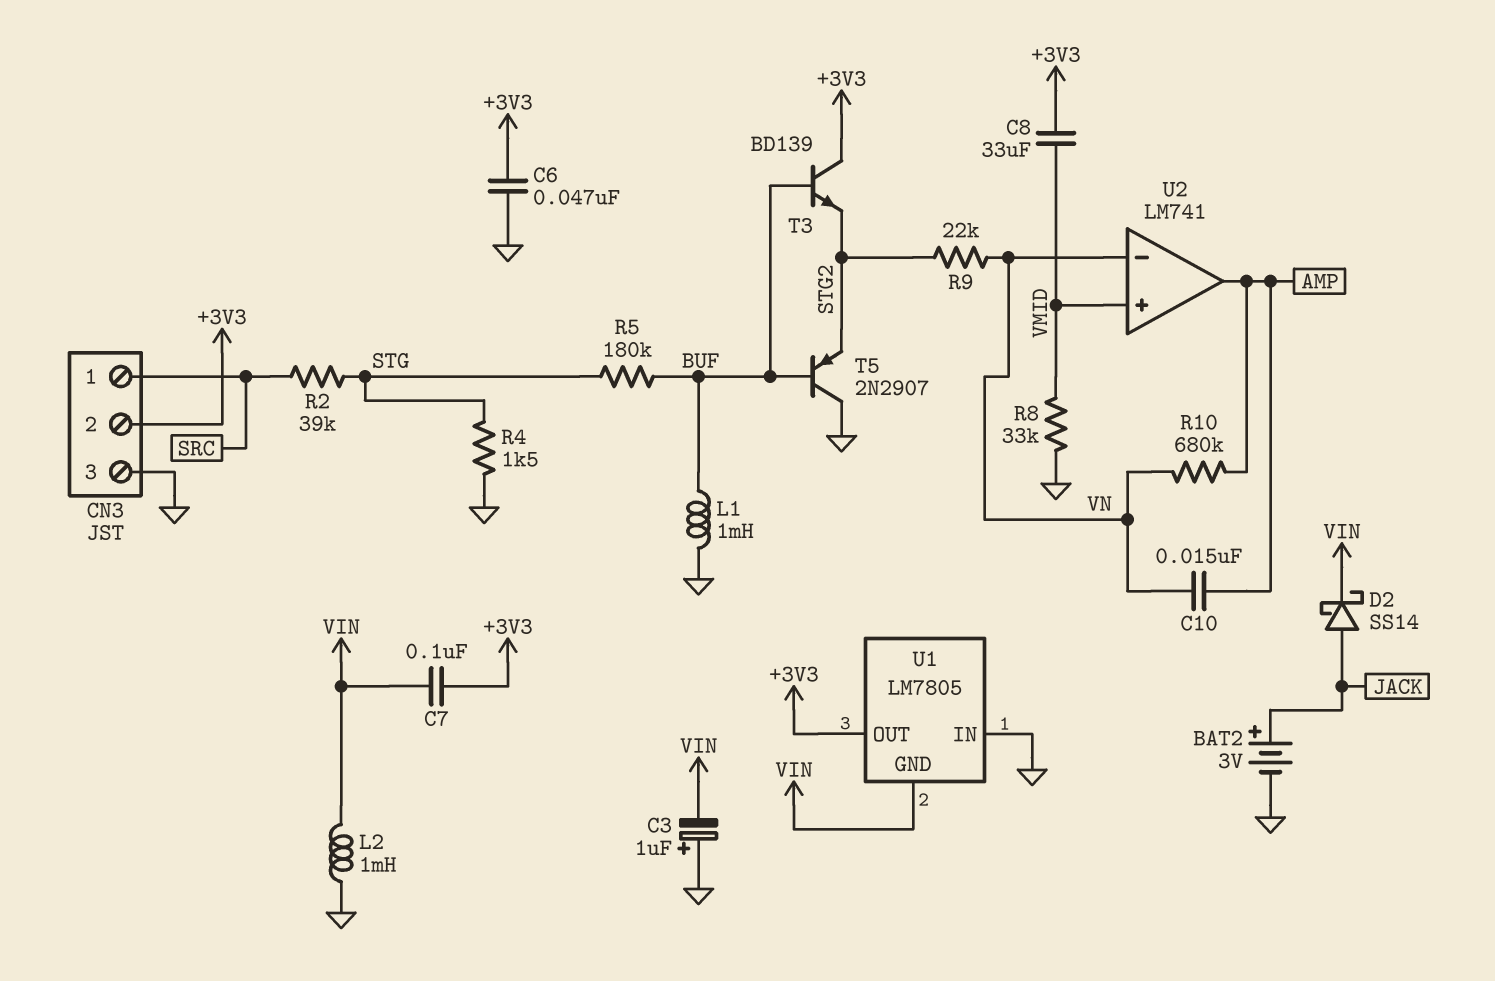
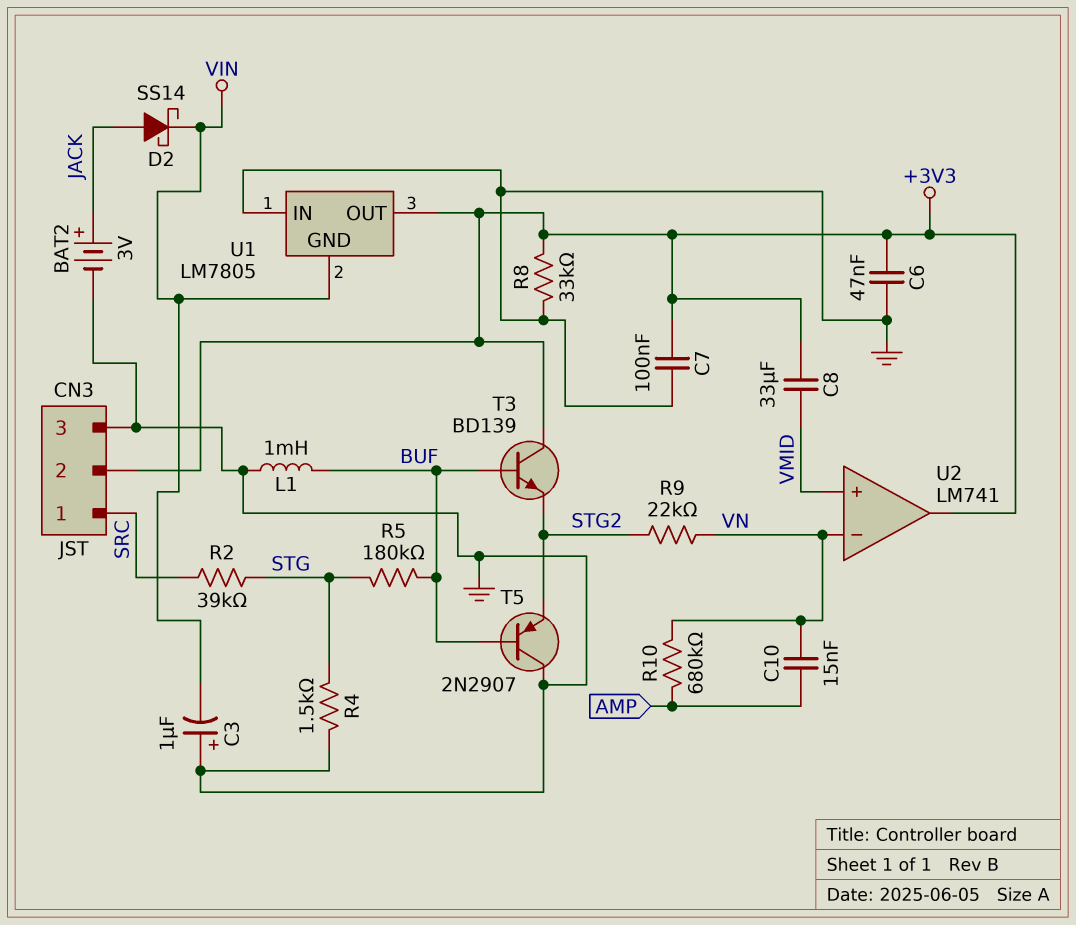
C7: 100nF (+3V3, VIN) -> 100nF (+3V3, GND)
L2: 1mH (GND, VIN) -> none
R8: 33k (GND, VMID) -> 33k (+3V3, GND)
U2 pin out: AMP -> +3V3

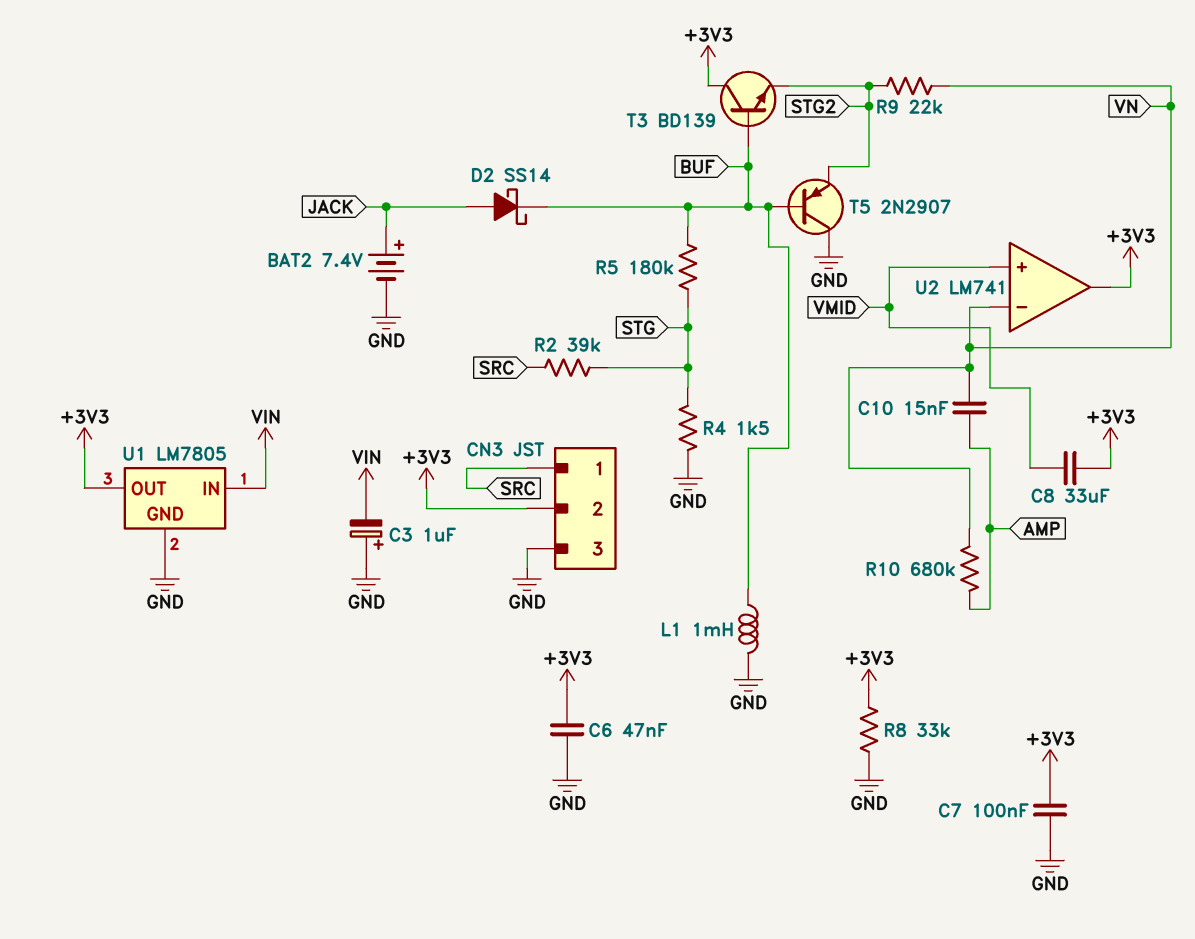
BAT2: 3V (plus JACK, minus GND) -> 7.4V (plus JACK, minus GND)
D2: schottky SS14 (A JACK, K VIN) -> schottky SS14 (A JACK, K BUF)
U1 pin GND: VIN -> GND
U1 pin IN: GND -> VIN

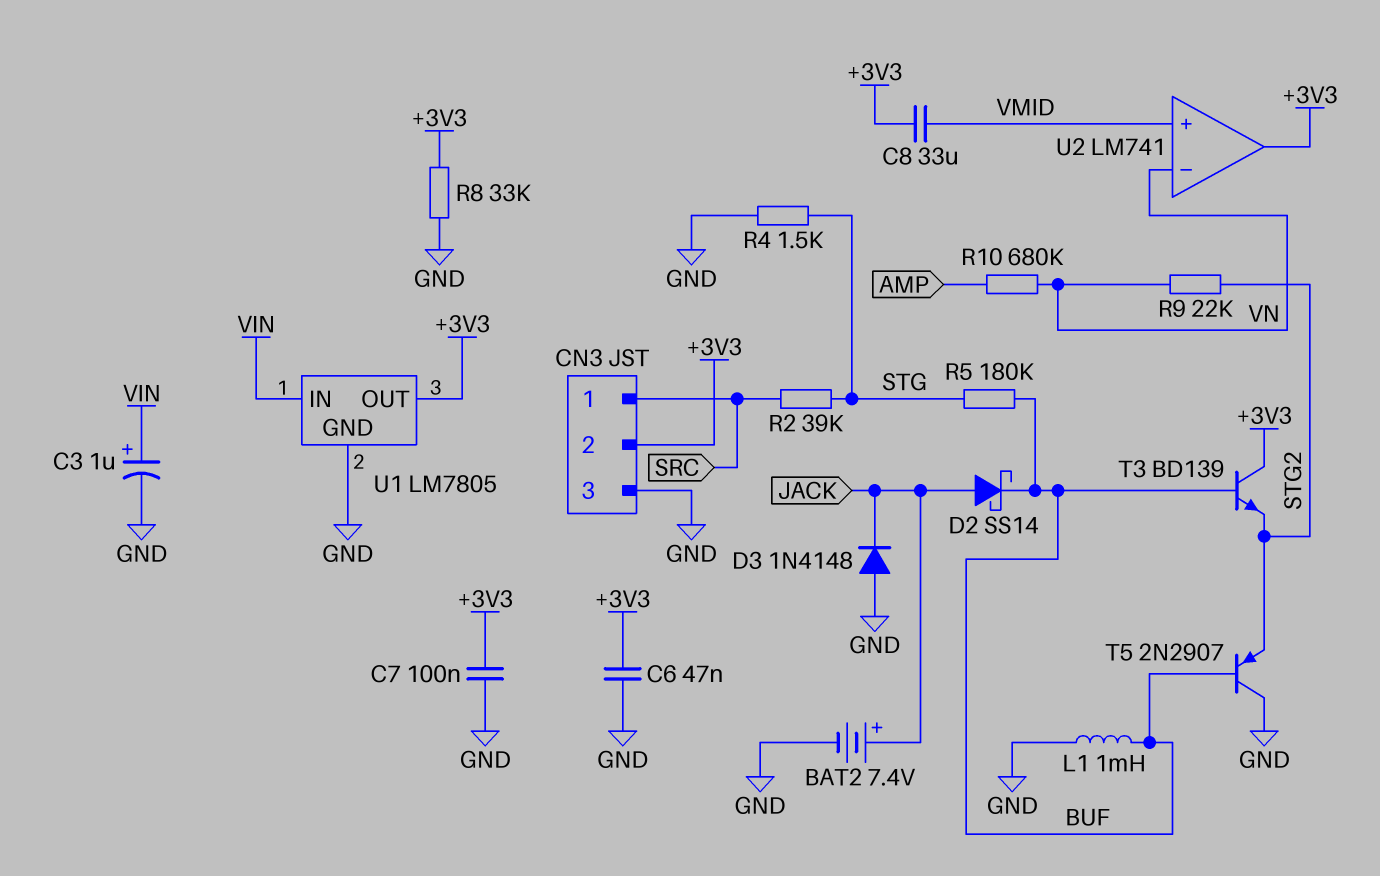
C3: 1uF (plus GND, minus VIN) -> 1uF (plus VIN, minus GND)
C10: 15nF (AMP, VN) -> none
D3: none -> diode 1N4148 (A GND, K JACK)

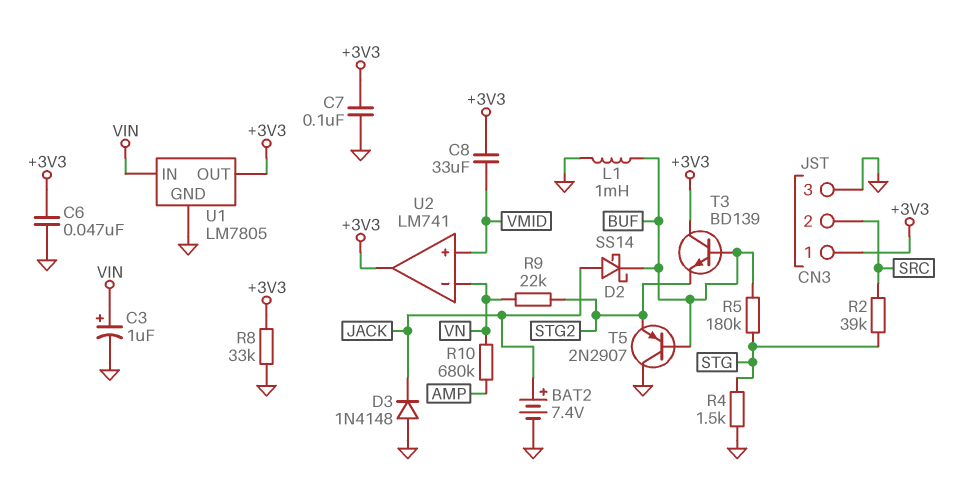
CN3 pin 1: SRC -> +3V3
CN3 pin 2: +3V3 -> SRC

